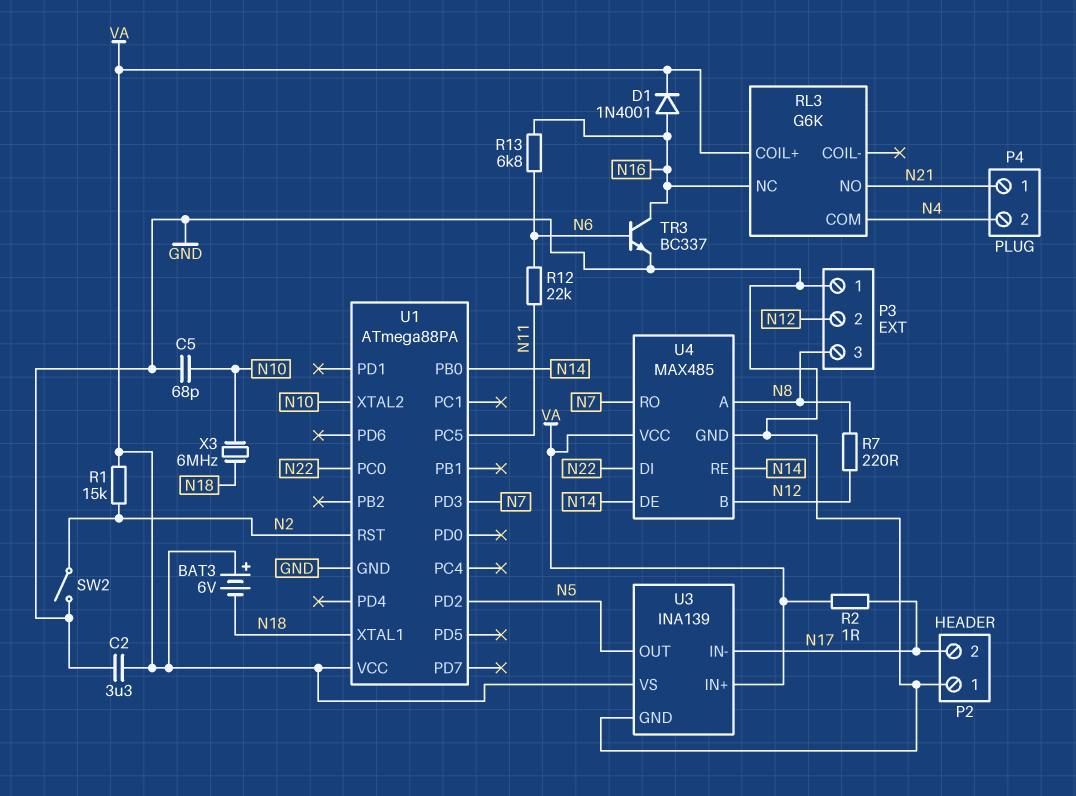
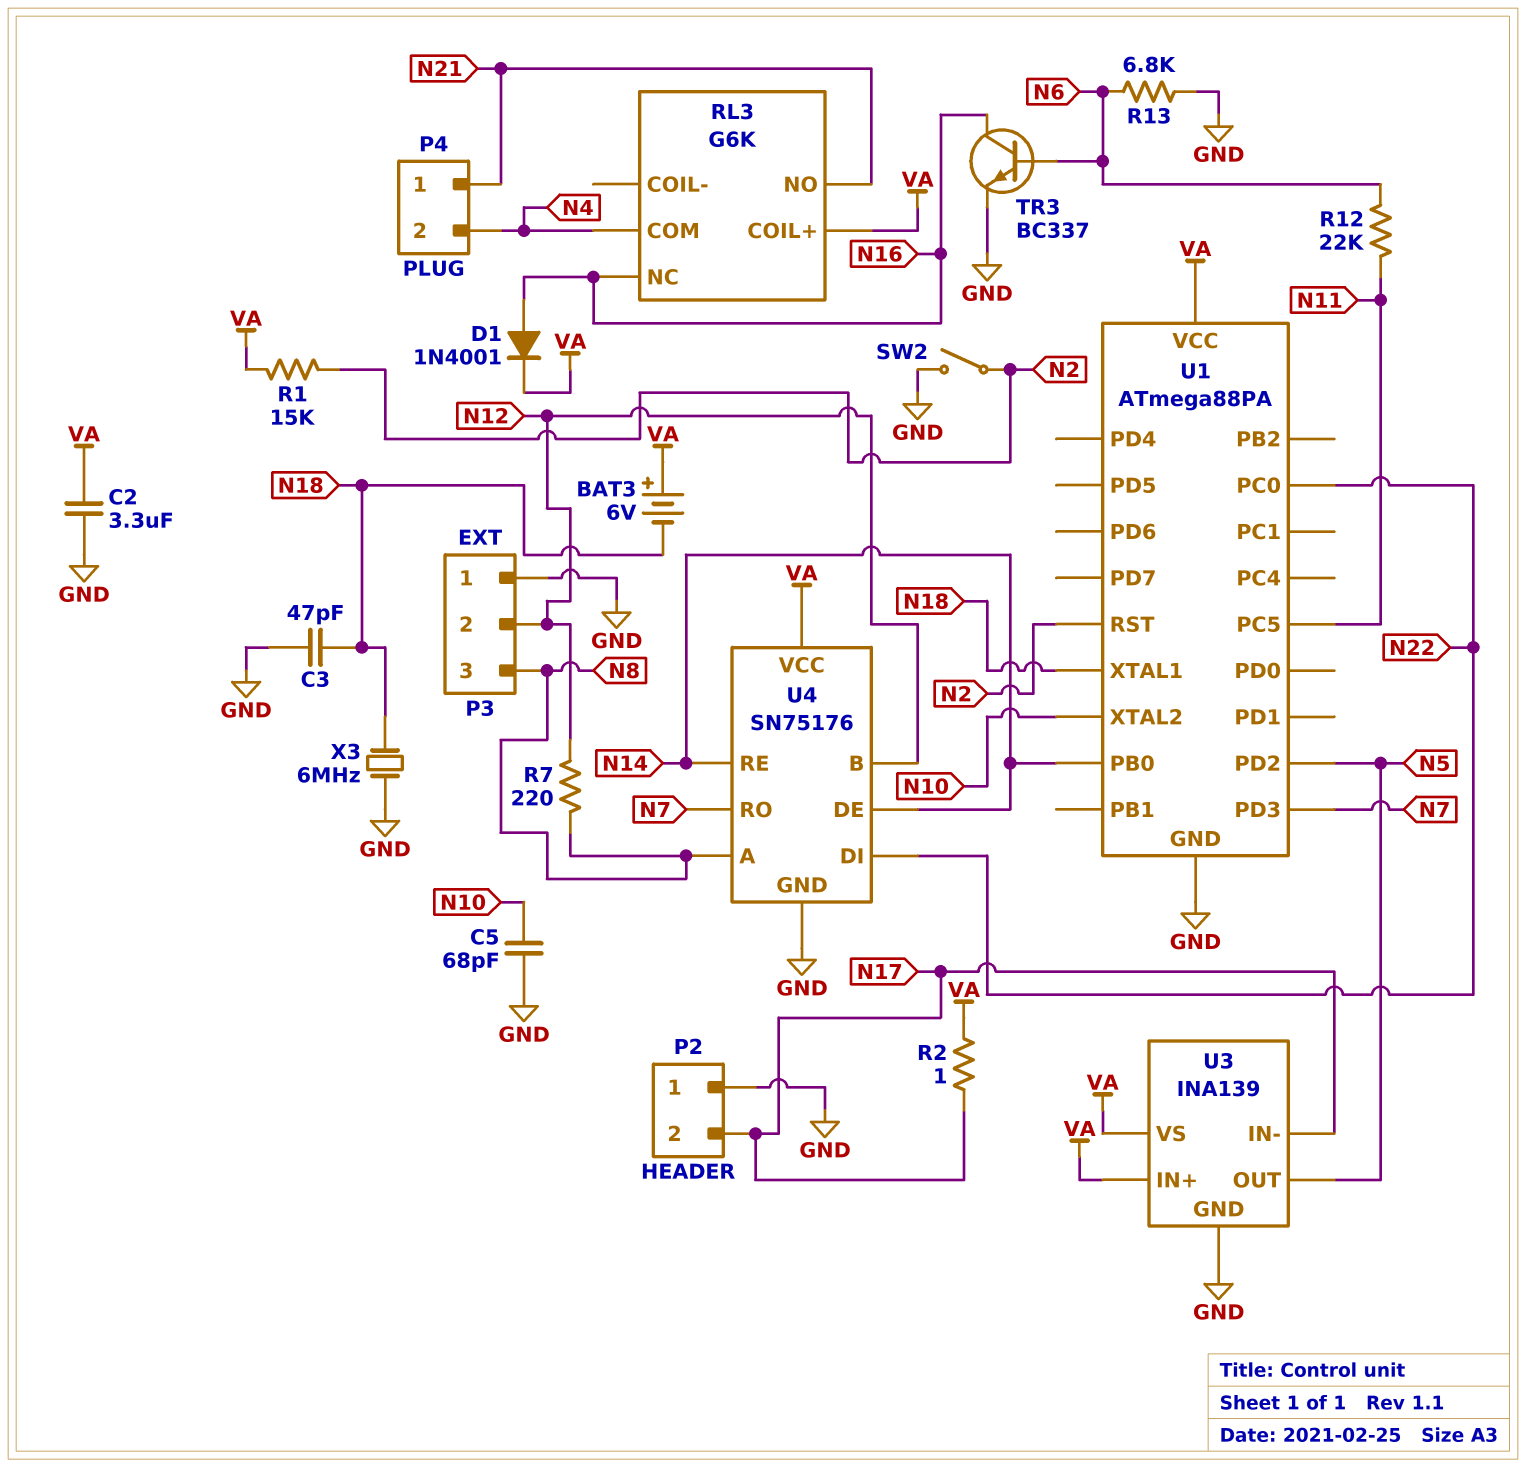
C3: none -> 47pF (GND, N18)
R13: 6.8k (N6, N16) -> 6.8k (GND, N6)
U4: MAX485 -> SN75176
X3: 6MHz (N10, N18) -> 6MHz (GND, N18)

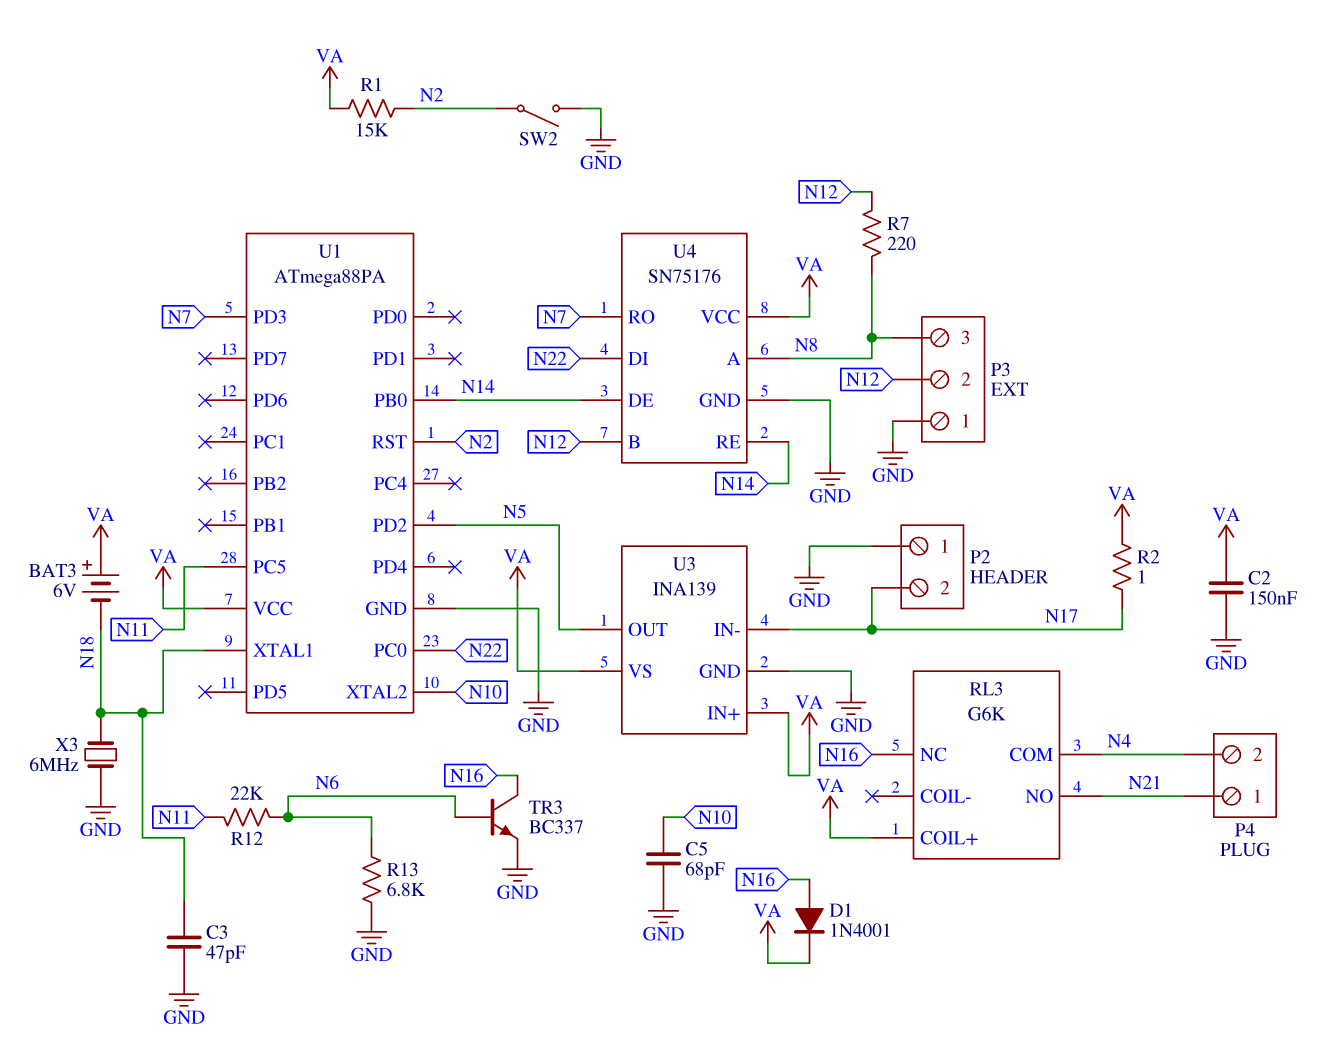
C2: 3.3uF (GND, VA) -> 150nF (GND, VA)

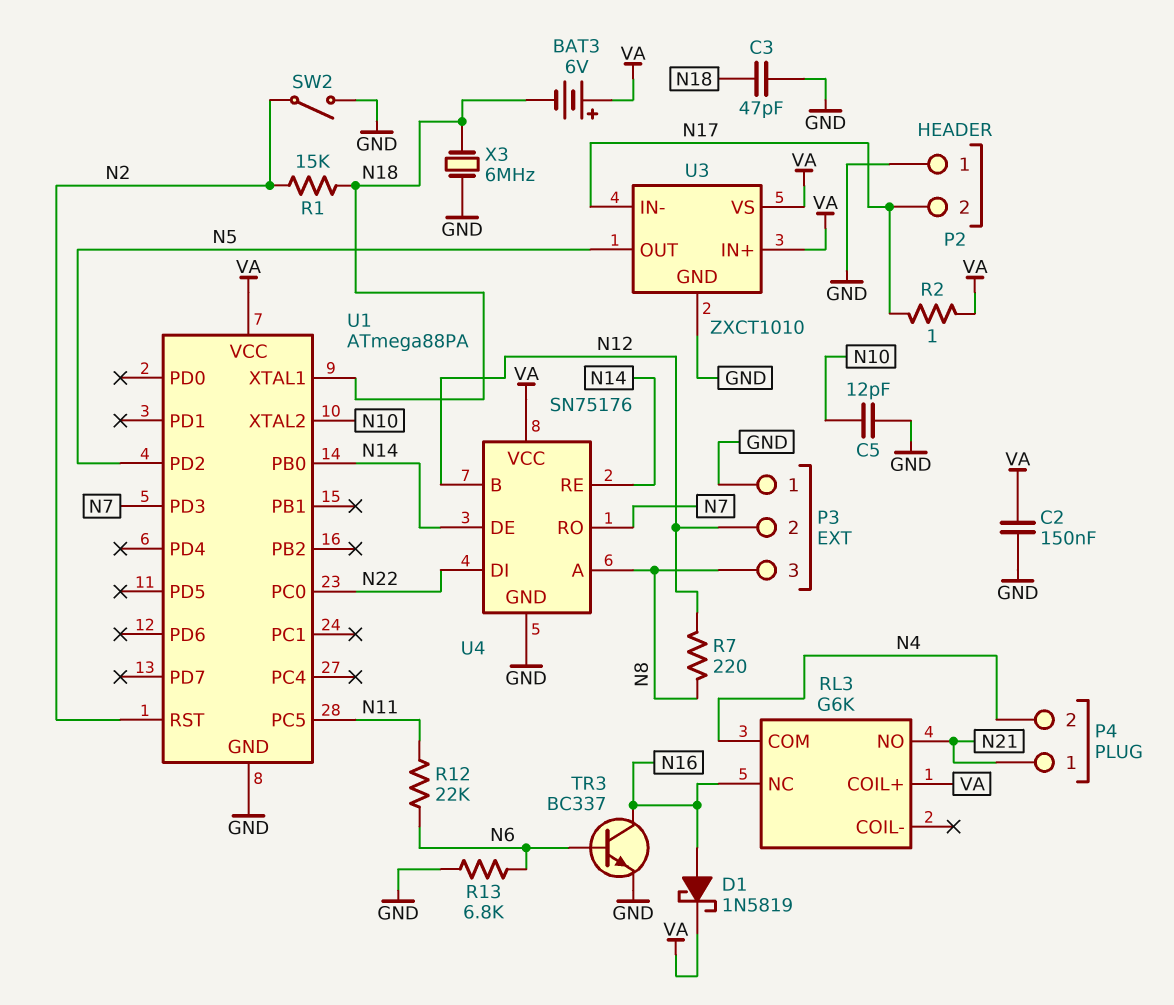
C5: 68pF (GND, N10) -> 12pF (GND, N10)
D1: diode 1N4001 (A N16, K VA) -> schottky 1N5819 (A N16, K VA)
R1: 15k (N2, VA) -> 15k (N2, N18)
U3: INA139 -> ZXCT1010

